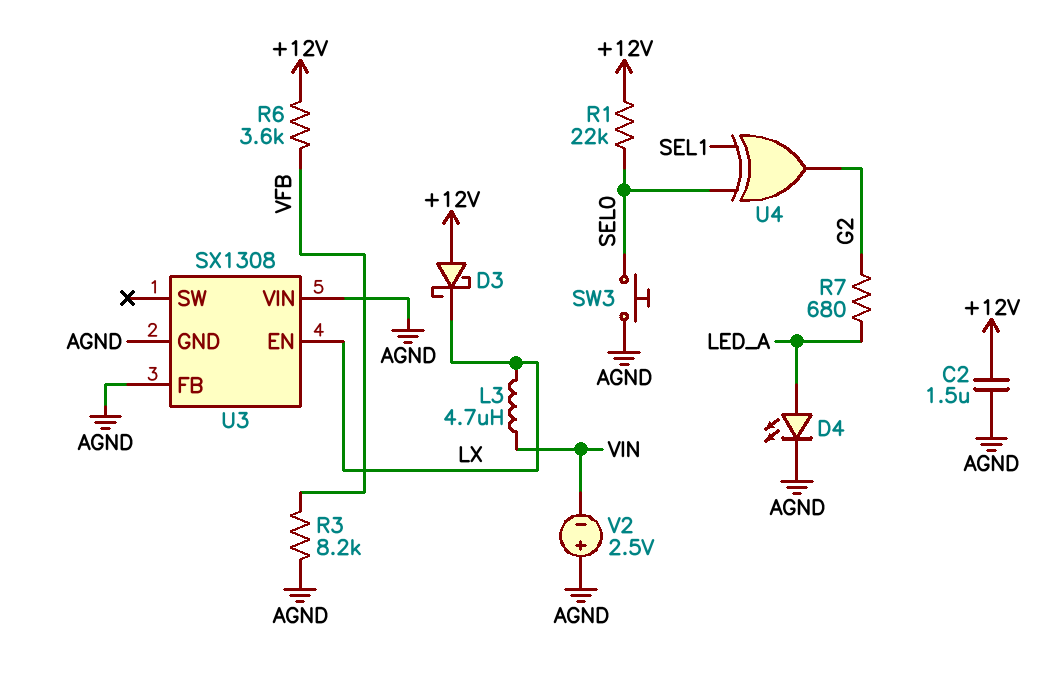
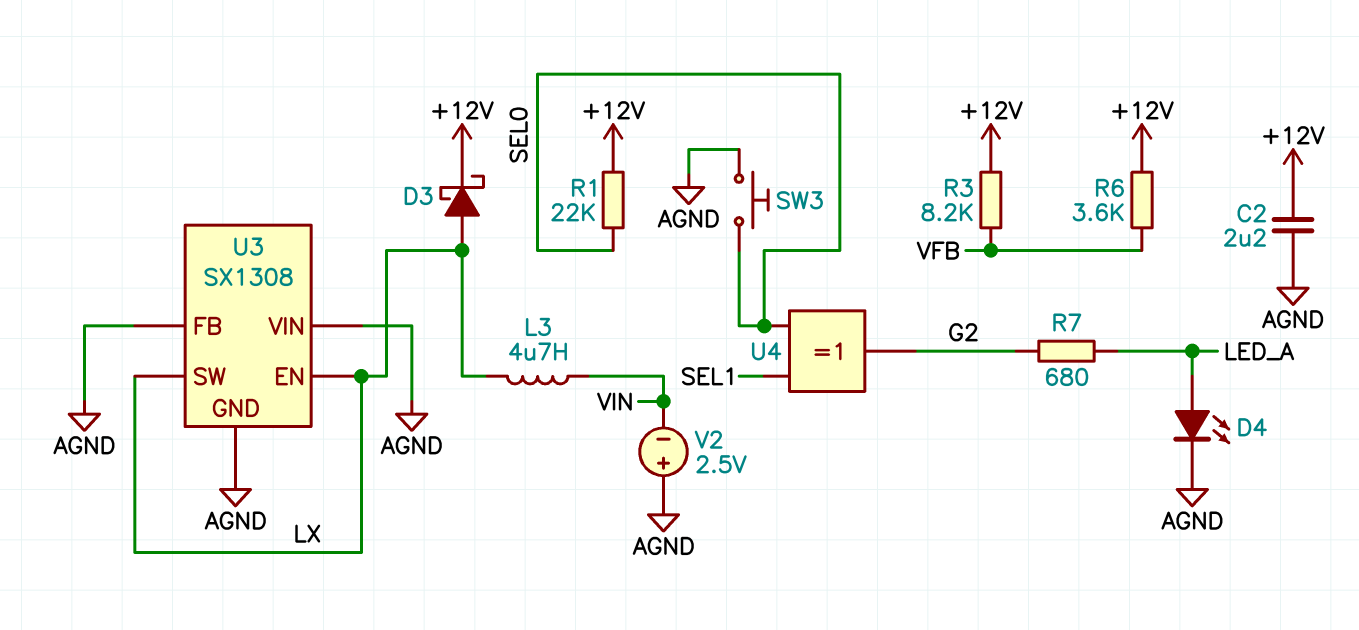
C2: 1.5uF (+12V, AGND) -> 2.2uF (+12V, AGND)
D3: schottky (A +12V, K LX) -> schottky (A LX, K +12V)
R3: 8.2k (AGND, VFB) -> 8.2k (+12V, VFB)
U3 pin SW: none -> LX

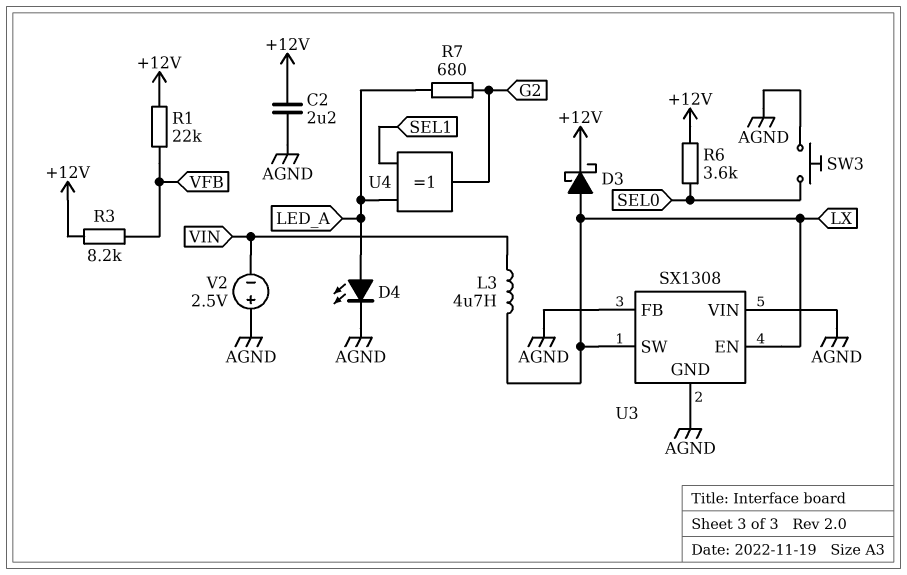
R1: 22k (+12V, SEL0) -> 22k (+12V, VFB)
R6: 3.6k (+12V, VFB) -> 3.6k (+12V, SEL0)
U4: XOR (in SEL0, in SEL1, out G2) -> XOR (in LED_A, in SEL1, out G2)

